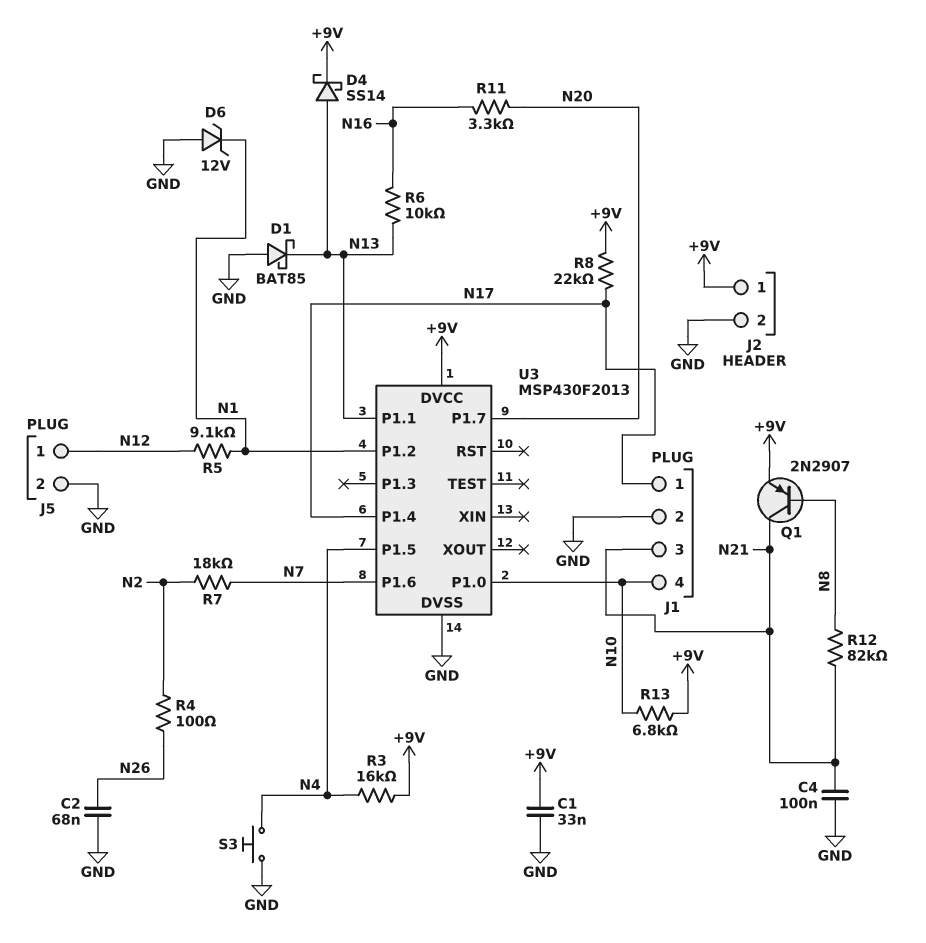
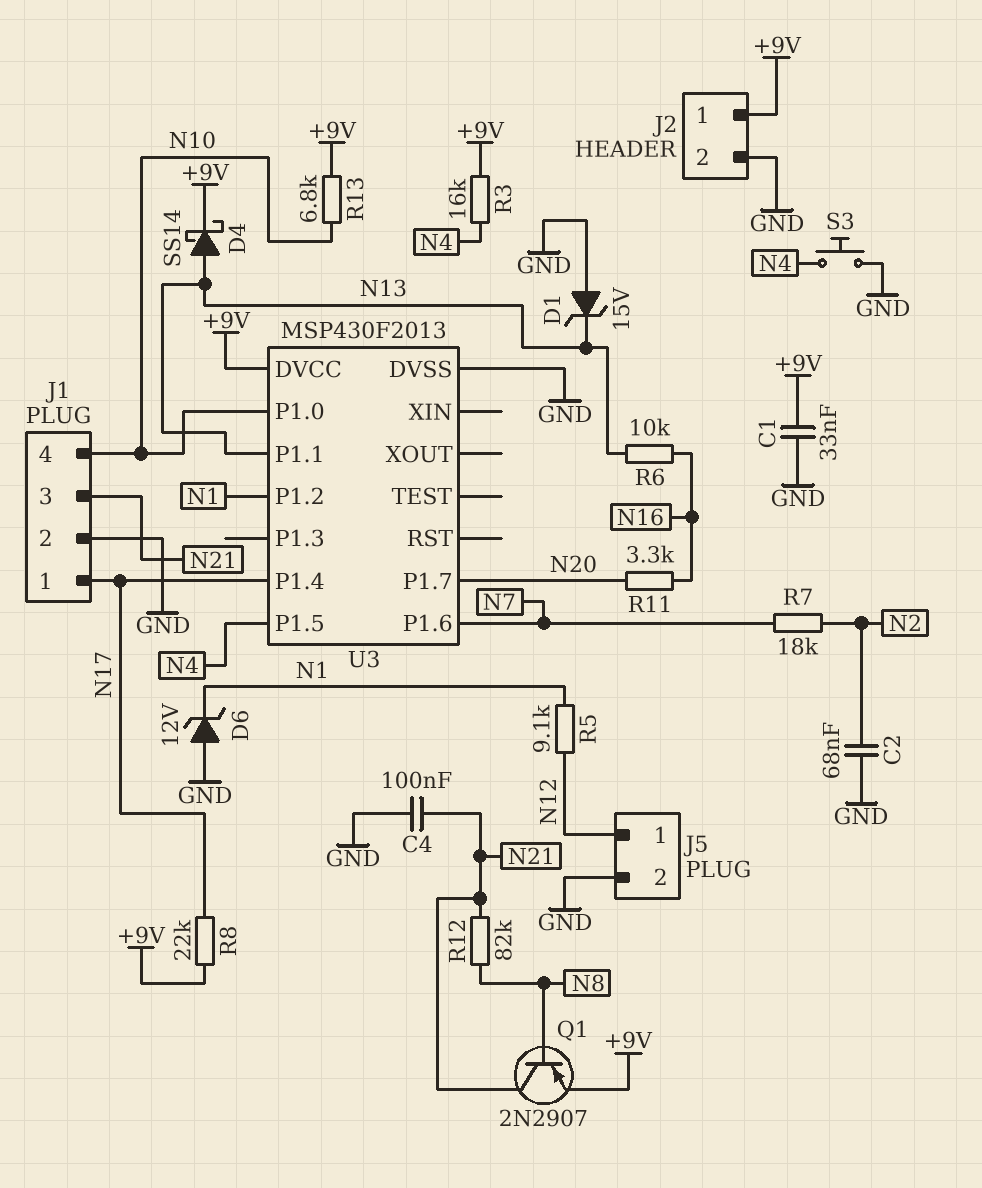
C2: 68nF (GND, N26) -> 68nF (GND, N2)
D1: schottky BAT85 (A GND, K N13) -> zener 15V (A GND, K N13)
R4: 100 (N2, N26) -> none

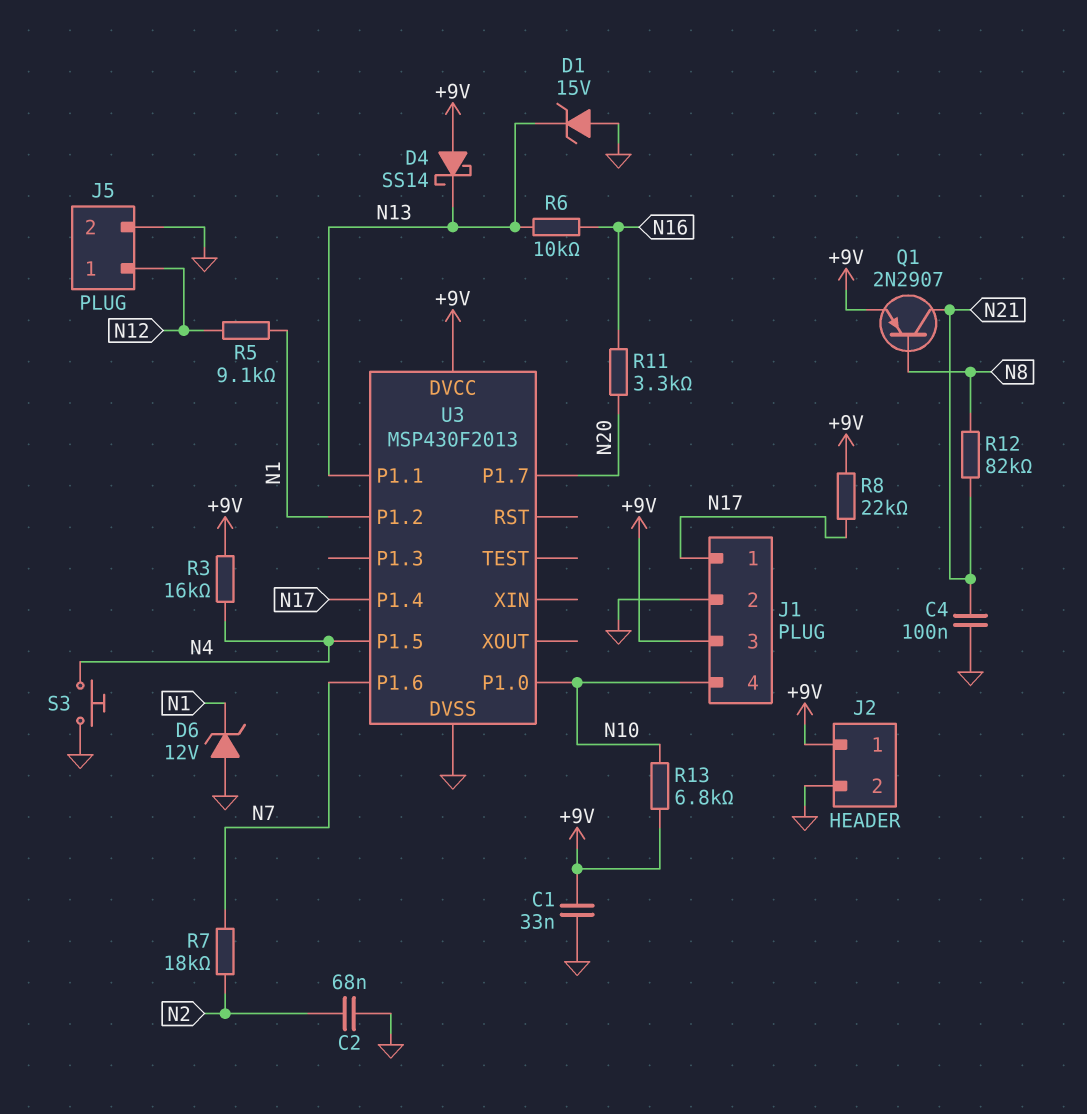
D4: schottky SS14 (A N13, K +9V) -> schottky SS14 (A +9V, K N13)
J1 pin 3: N21 -> +9V

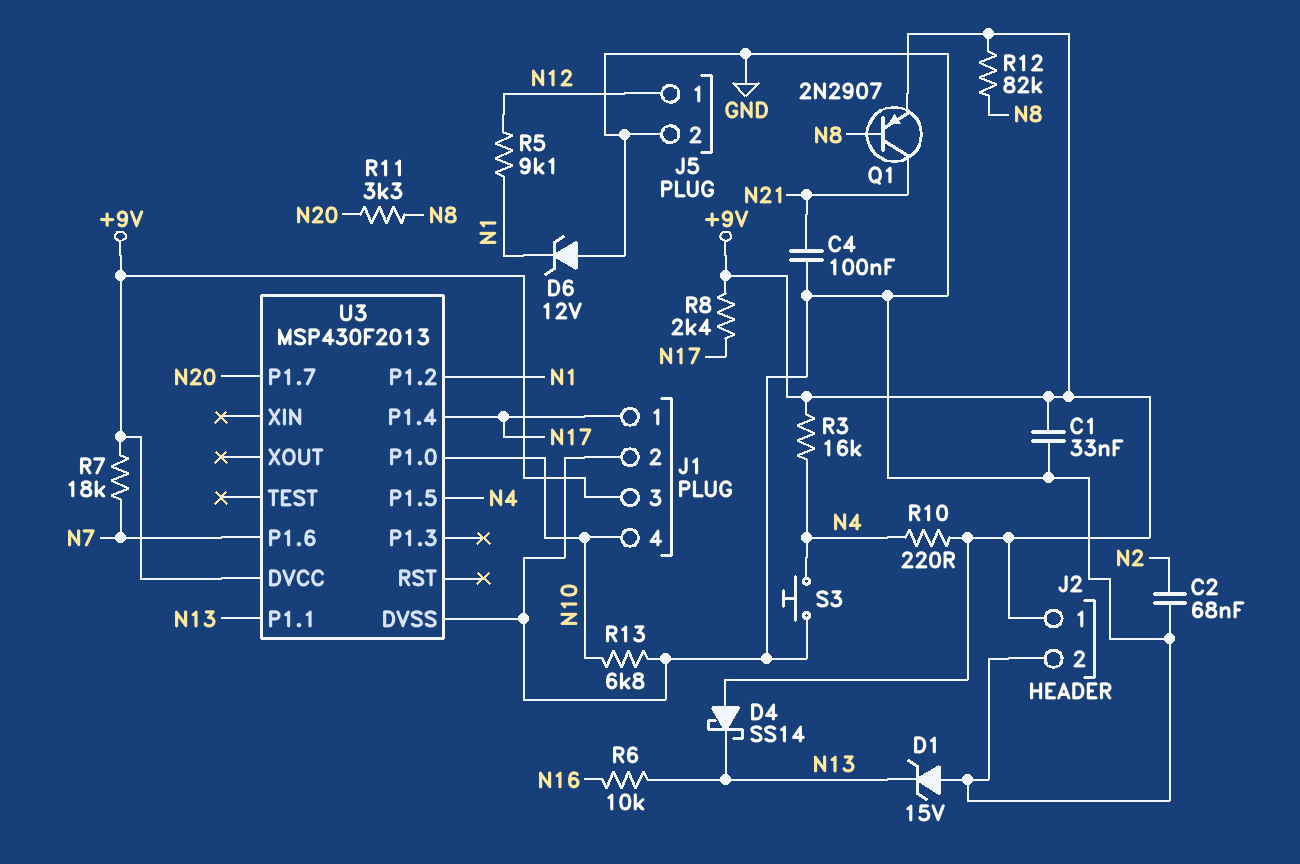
R7: 18k (N2, N7) -> 18k (+9V, N7)
R8: 22k (+9V, N17) -> 2.4k (+9V, N17)
R10: none -> 220 (+9V, N4)
R11: 3.3k (N16, N20) -> 3.3k (N8, N20)
R12: 82k (N8, N21) -> 82k (+9V, N8)
R13: 6.8k (+9V, N10) -> 6.8k (GND, N10)

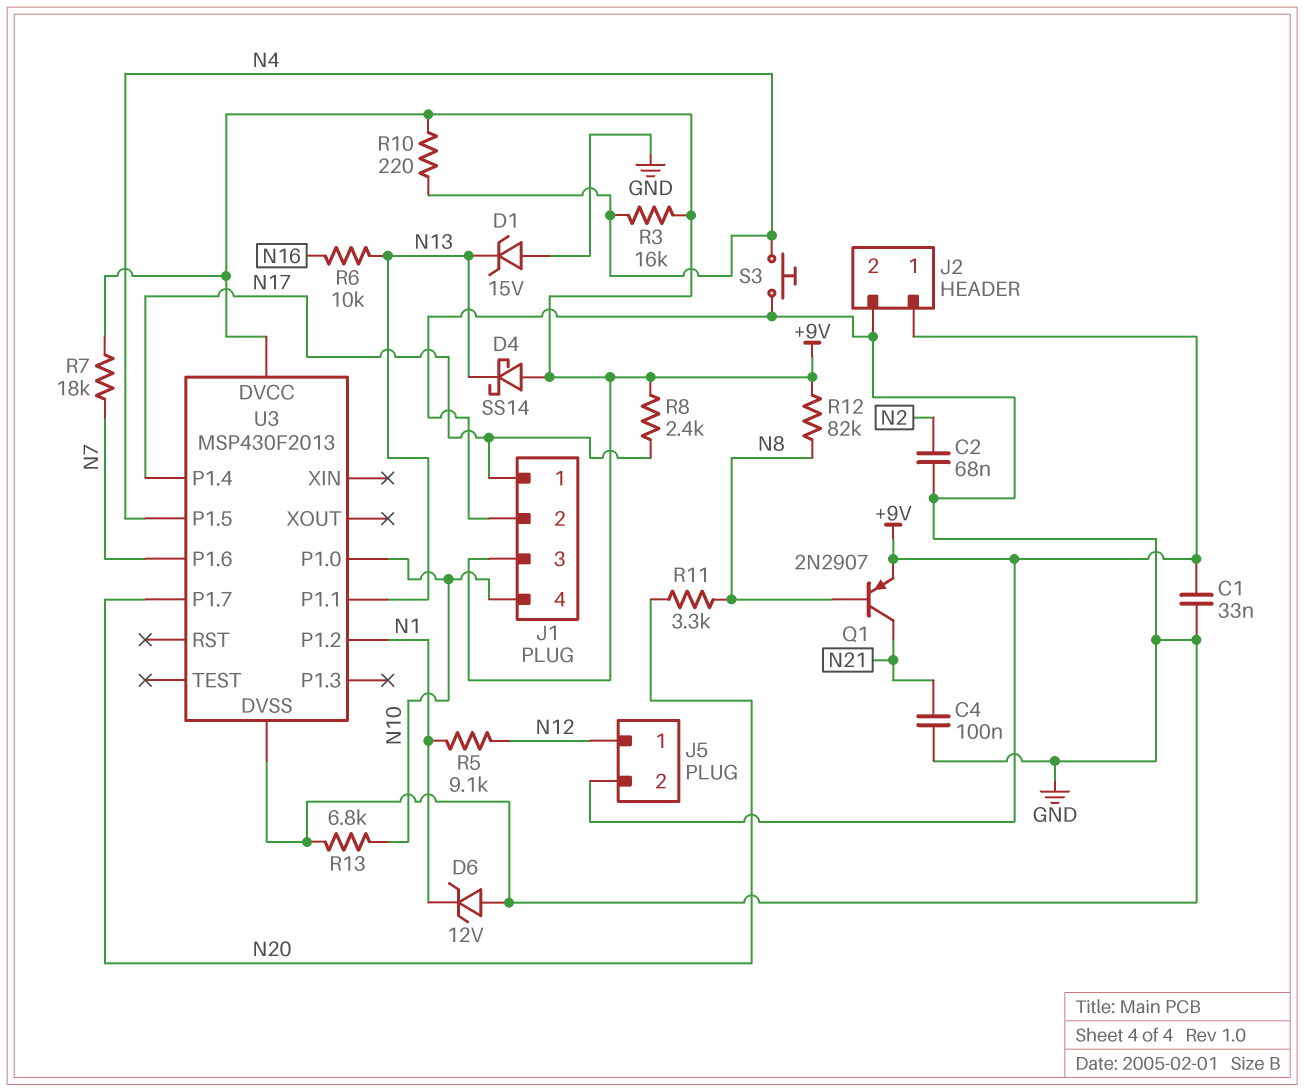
J5 pin 2: GND -> +9V

